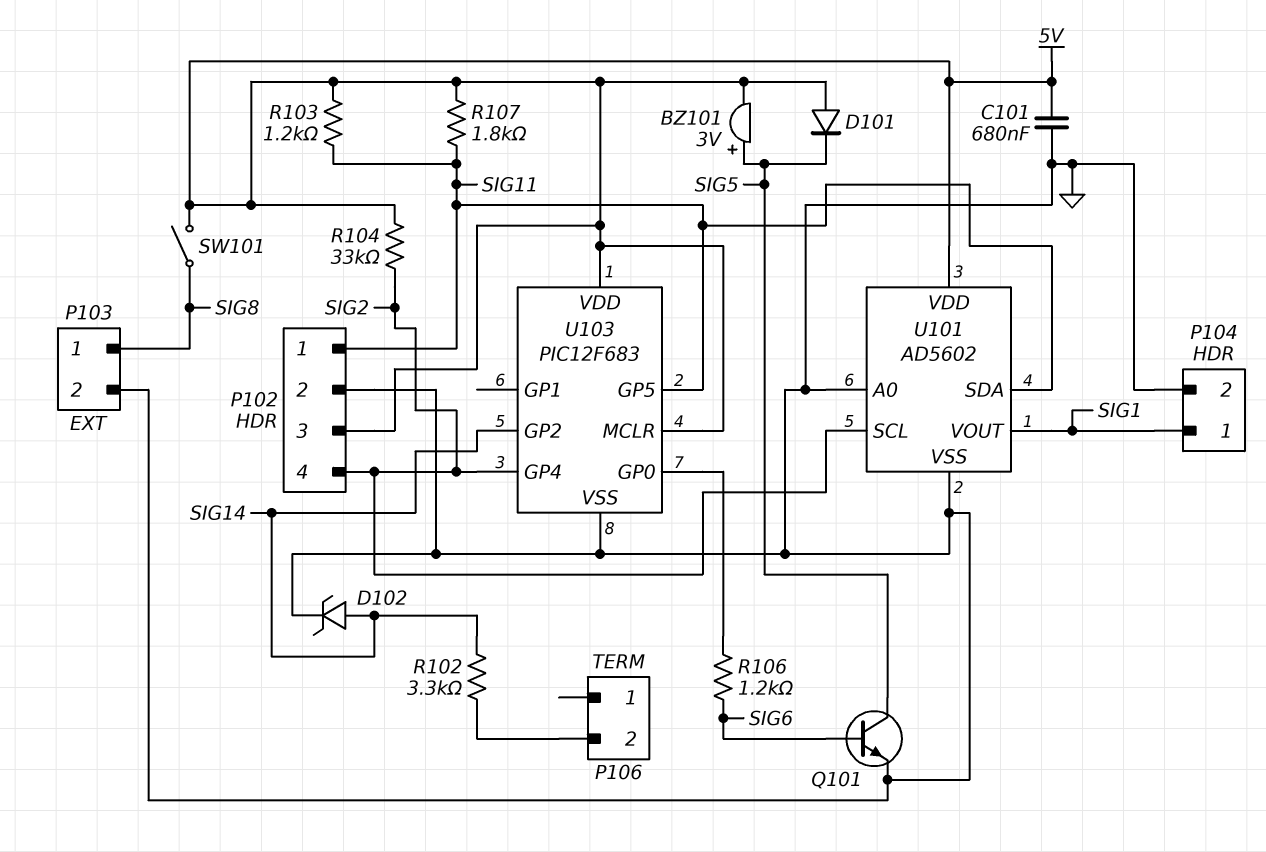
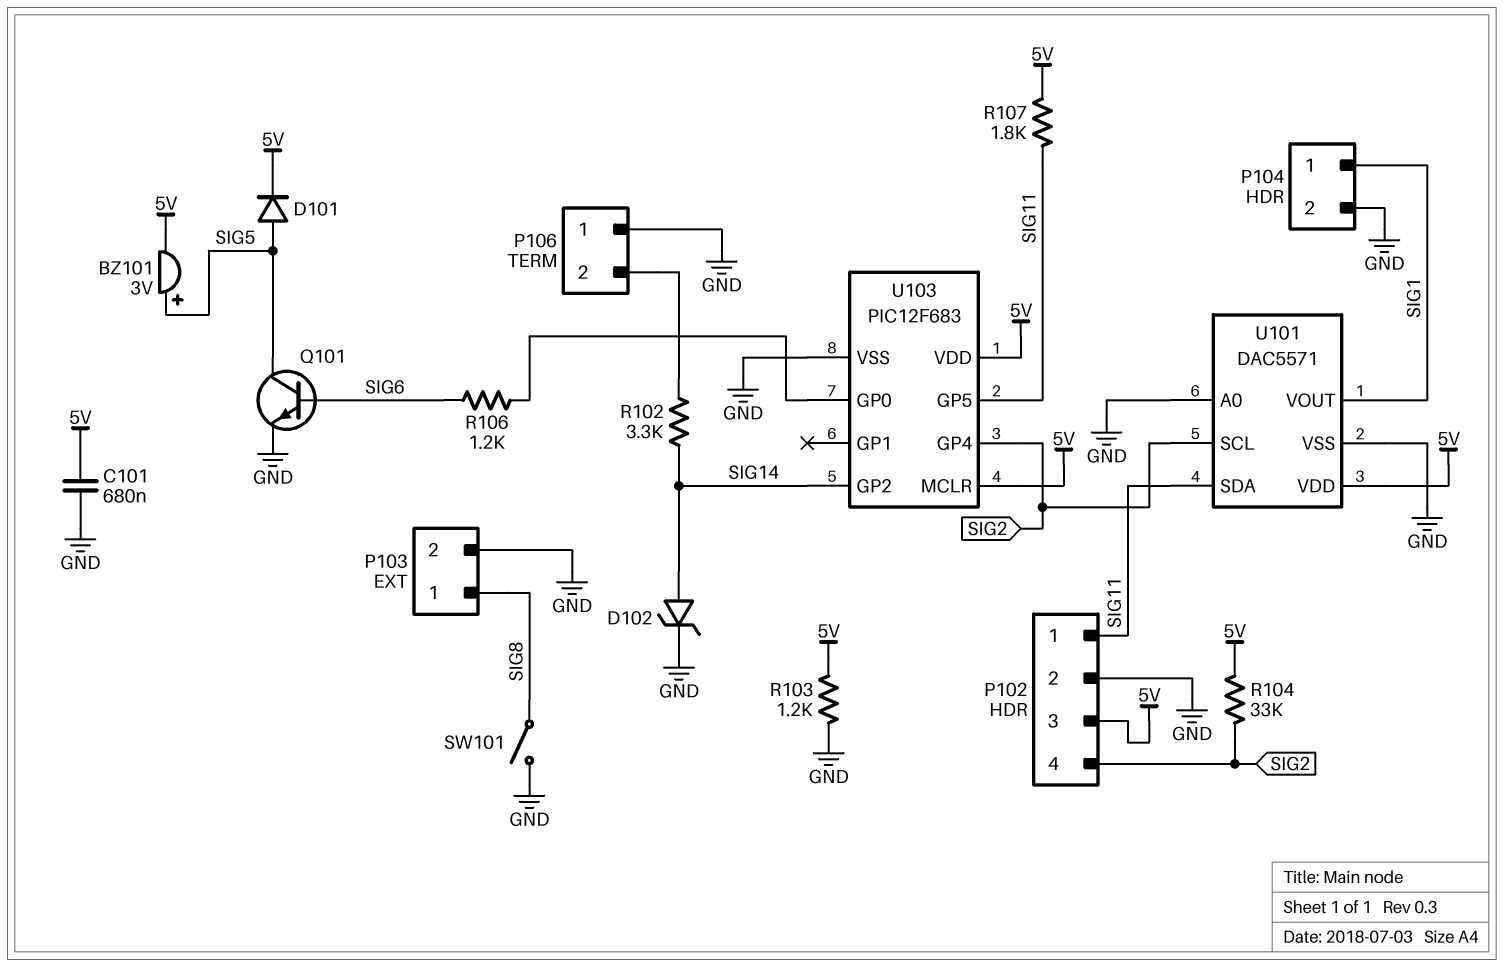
D101: diode (A 5V, K SIG5) -> diode (A SIG5, K 5V)
P106 pin 1: none -> GND
R103: 1.2k (5V, SIG11) -> 1.2k (5V, GND)
SW101: switch (5V, SIG8) -> switch (GND, SIG8)
U101: AD5602 -> DAC5571

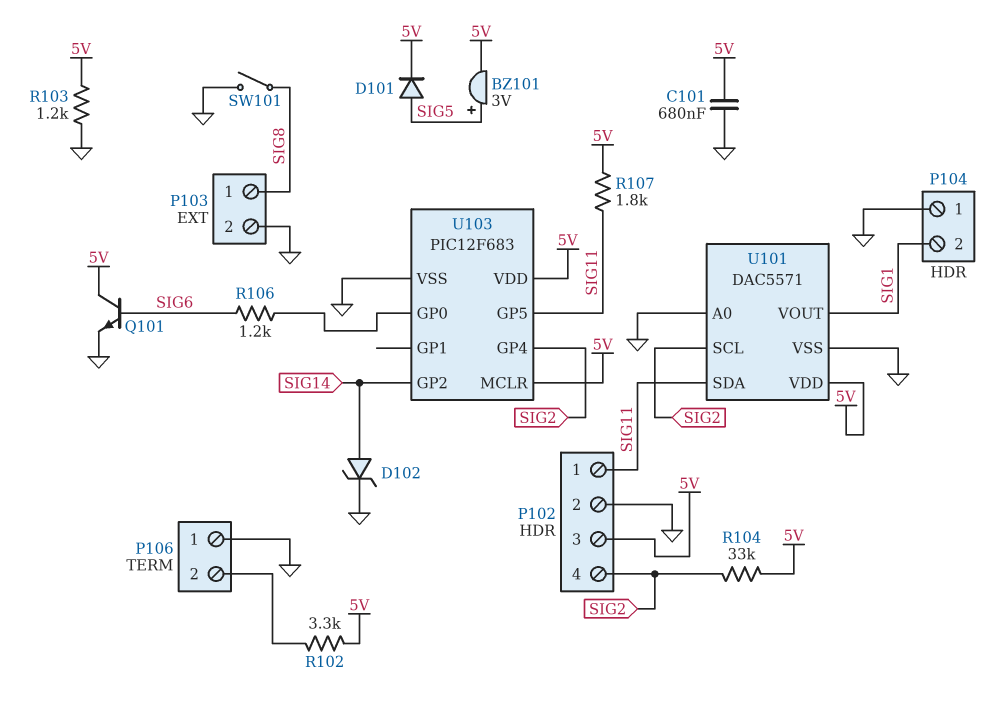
P104 pin 1: SIG1 -> GND
P104 pin 2: GND -> SIG1
Q101: NPN (B SIG6, C SIG5, E GND) -> NPN (B SIG6, C 5V, E GND)
R102: 3.3k (P106/2, SIG14) -> 3.3k (5V, P106/2)

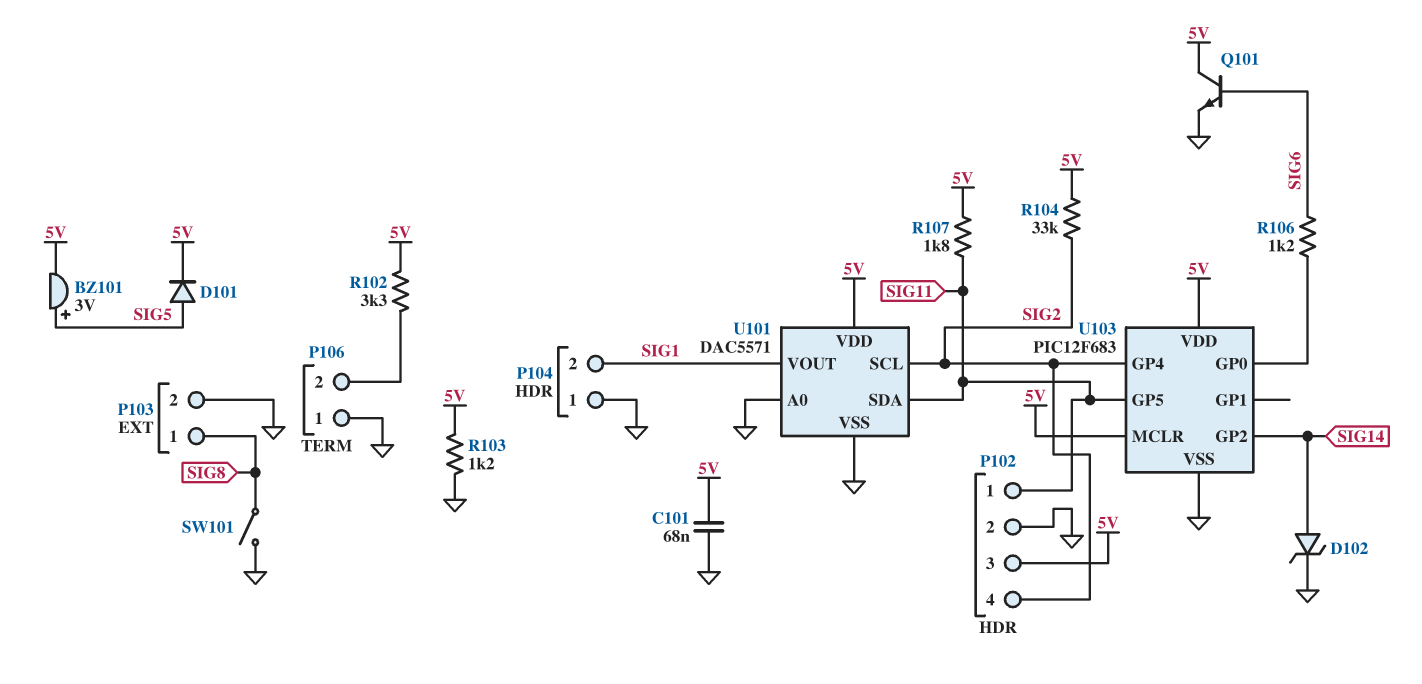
C101: 680nF (5V, GND) -> 68nF (5V, GND)

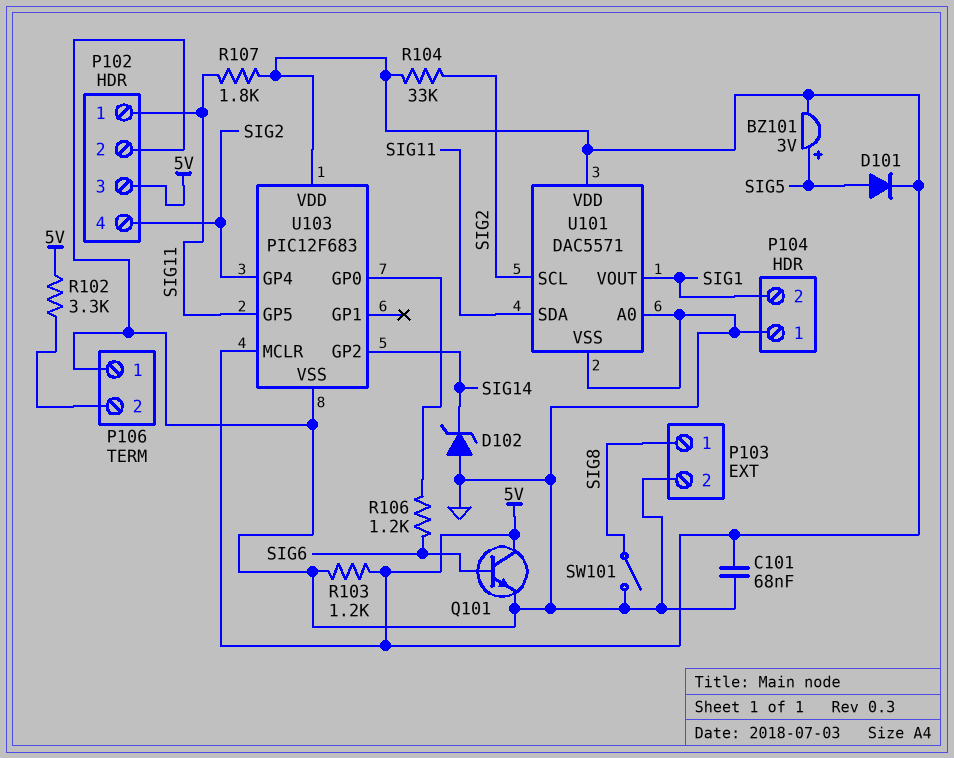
D102: zener (A SIG14, K GND) -> zener (A GND, K SIG14)

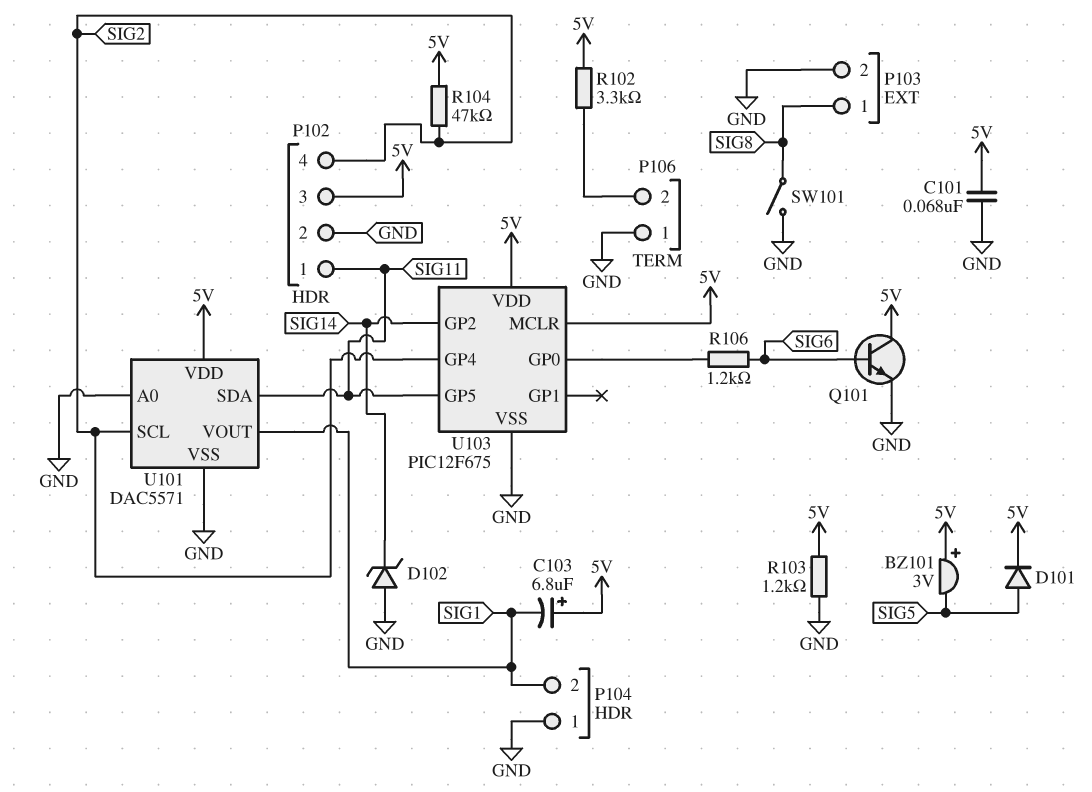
BZ101: buzzer 3V (plus SIG5, minus 5V) -> buzzer 3V (plus 5V, minus SIG5)
C103: none -> 6.8uF (plus 5V, minus SIG1)
R104: 33k (5V, SIG2) -> 47k (5V, SIG2)
R107: 1.8k (5V, SIG11) -> none
U103: PIC12F683 -> PIC12F675

